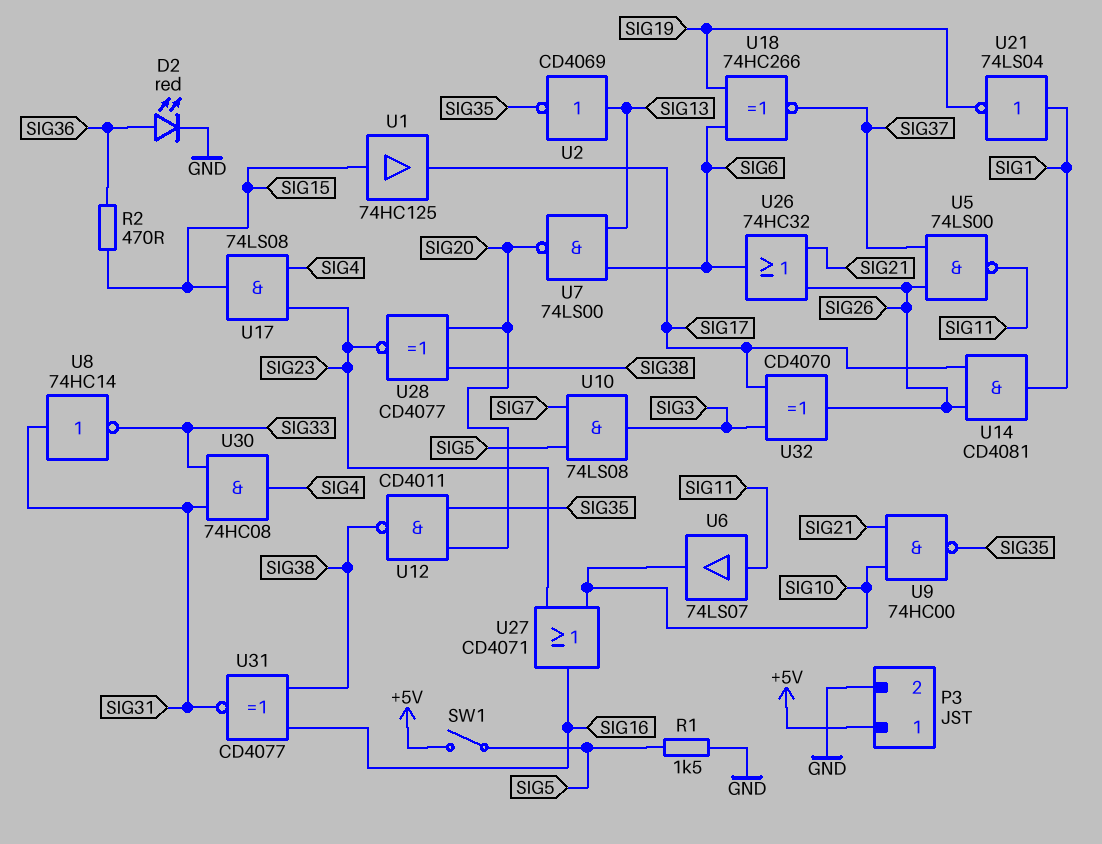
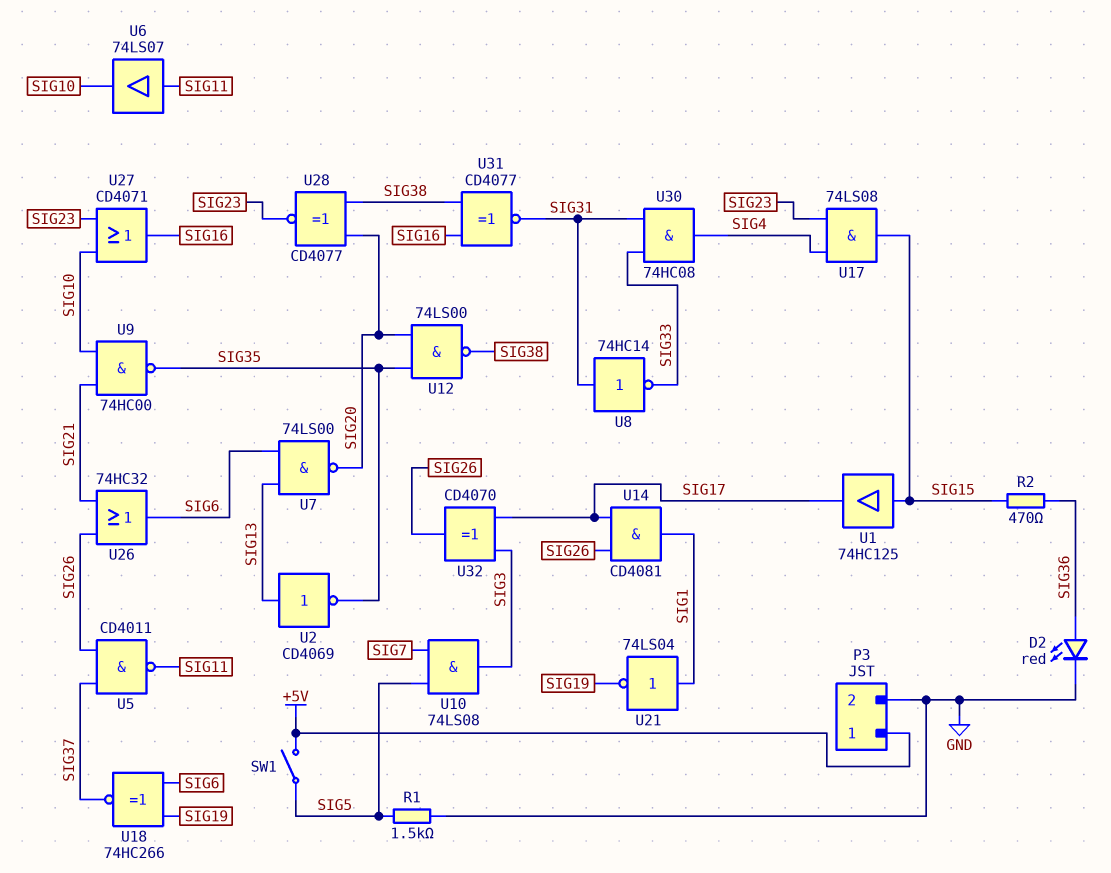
U5: NAND 74LS00 (in SIG26, in SIG37, out SIG11) -> NAND CD4011 (in SIG26, in SIG37, out SIG11)
U12: NAND CD4011 (in SIG20, in SIG35, out SIG38) -> NAND 74LS00 (in SIG20, in SIG35, out SIG38)

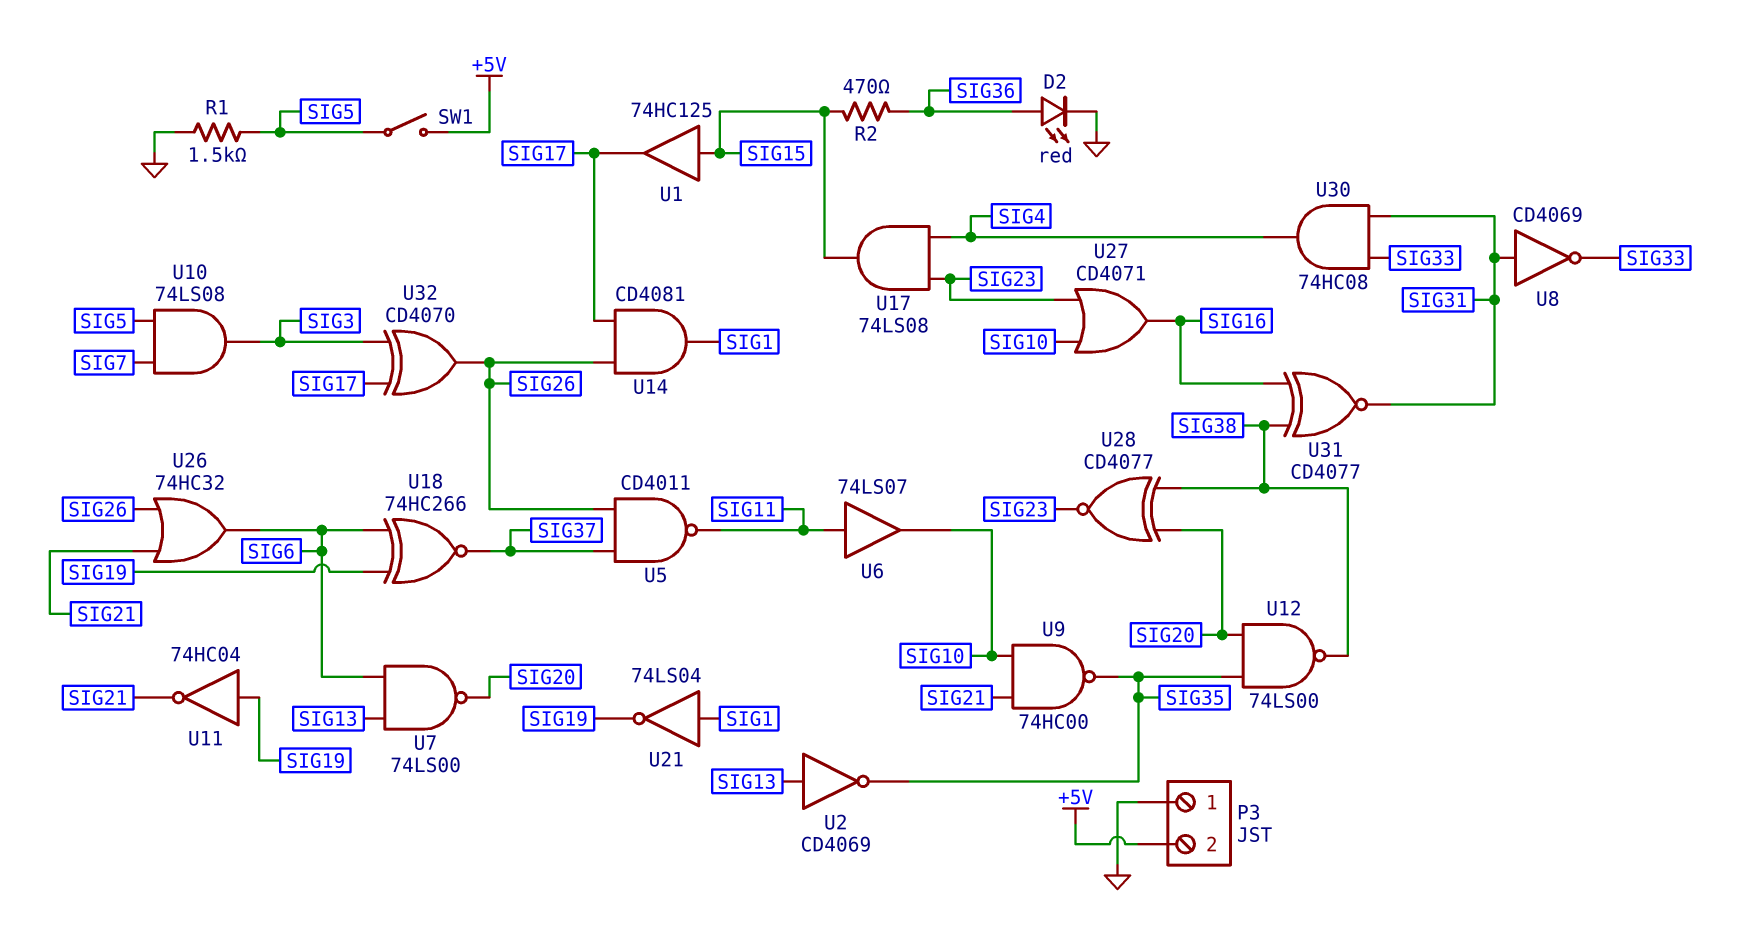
P3 pin 1: +5V -> GND
P3 pin 2: GND -> +5V
U8: NOT 74HC14 (in SIG31, out SIG33) -> NOT CD4069 (in SIG31, out SIG33)
U11: none -> NOT 74HC04 (in SIG19, out SIG21)

